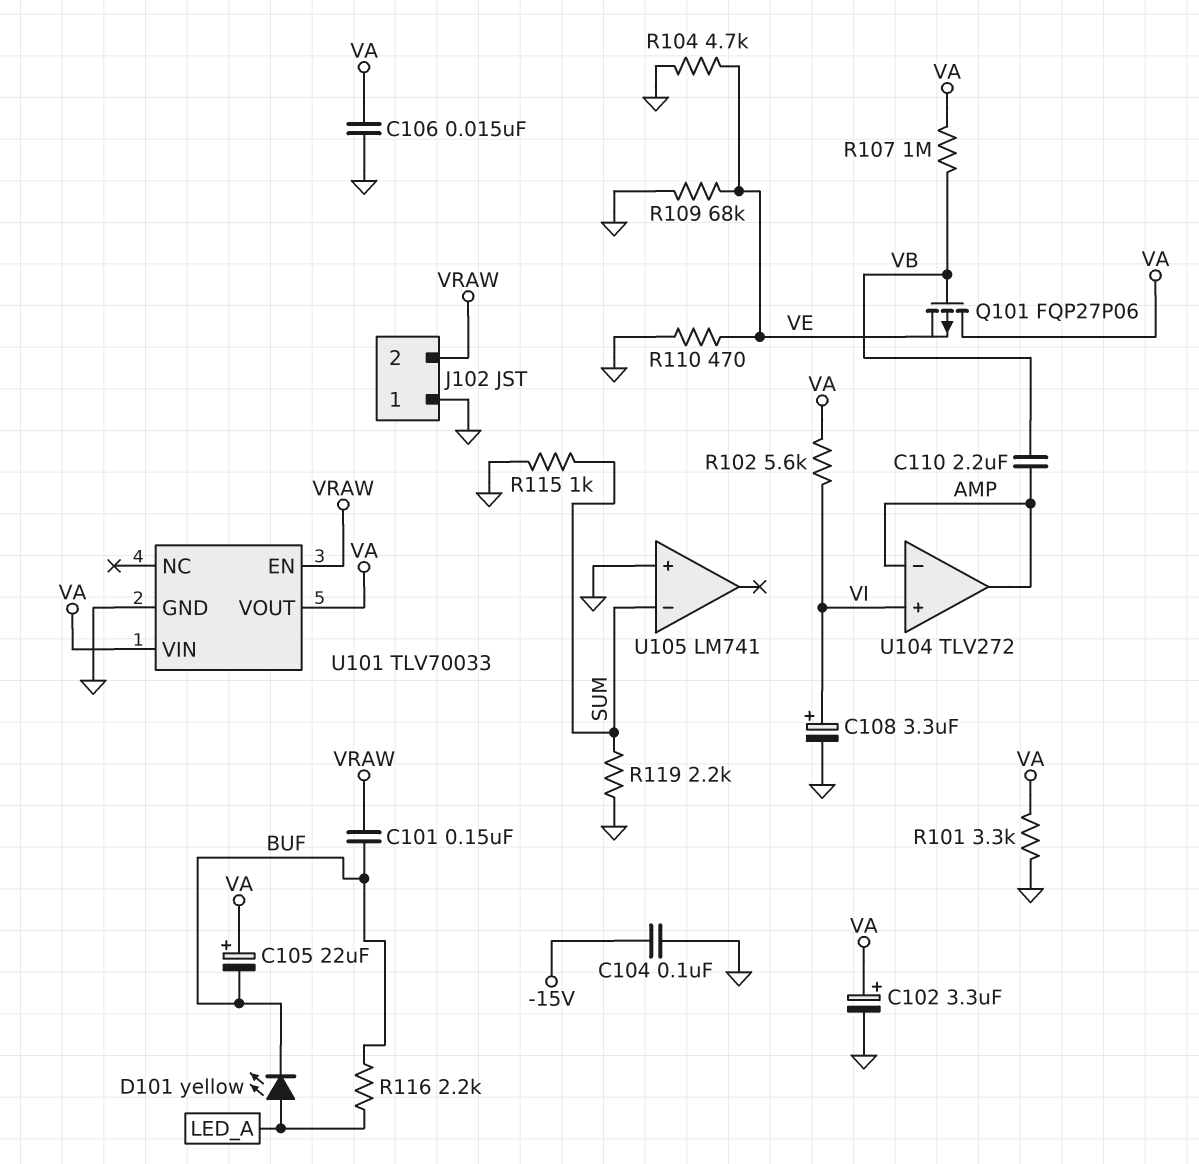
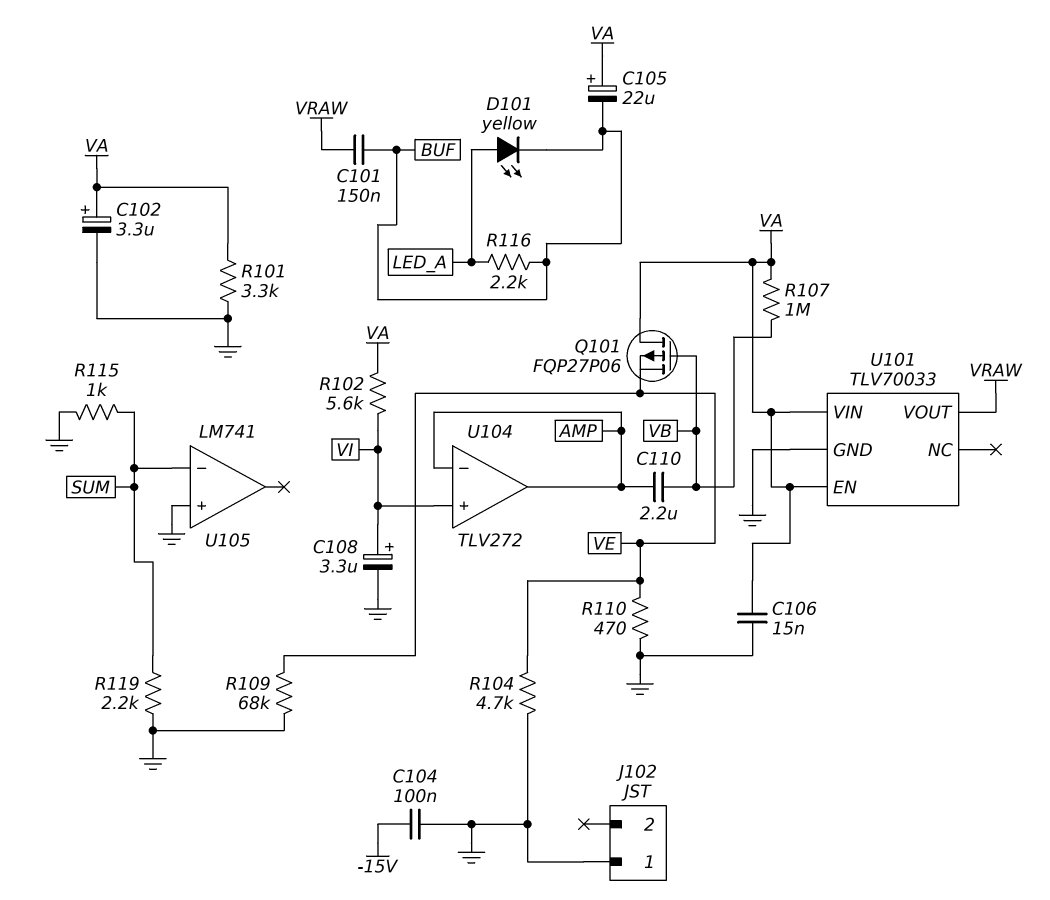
J102 pin 2: VRAW -> none
U101 pin EN: VRAW -> VA
U101 pin VOUT: VA -> VRAW

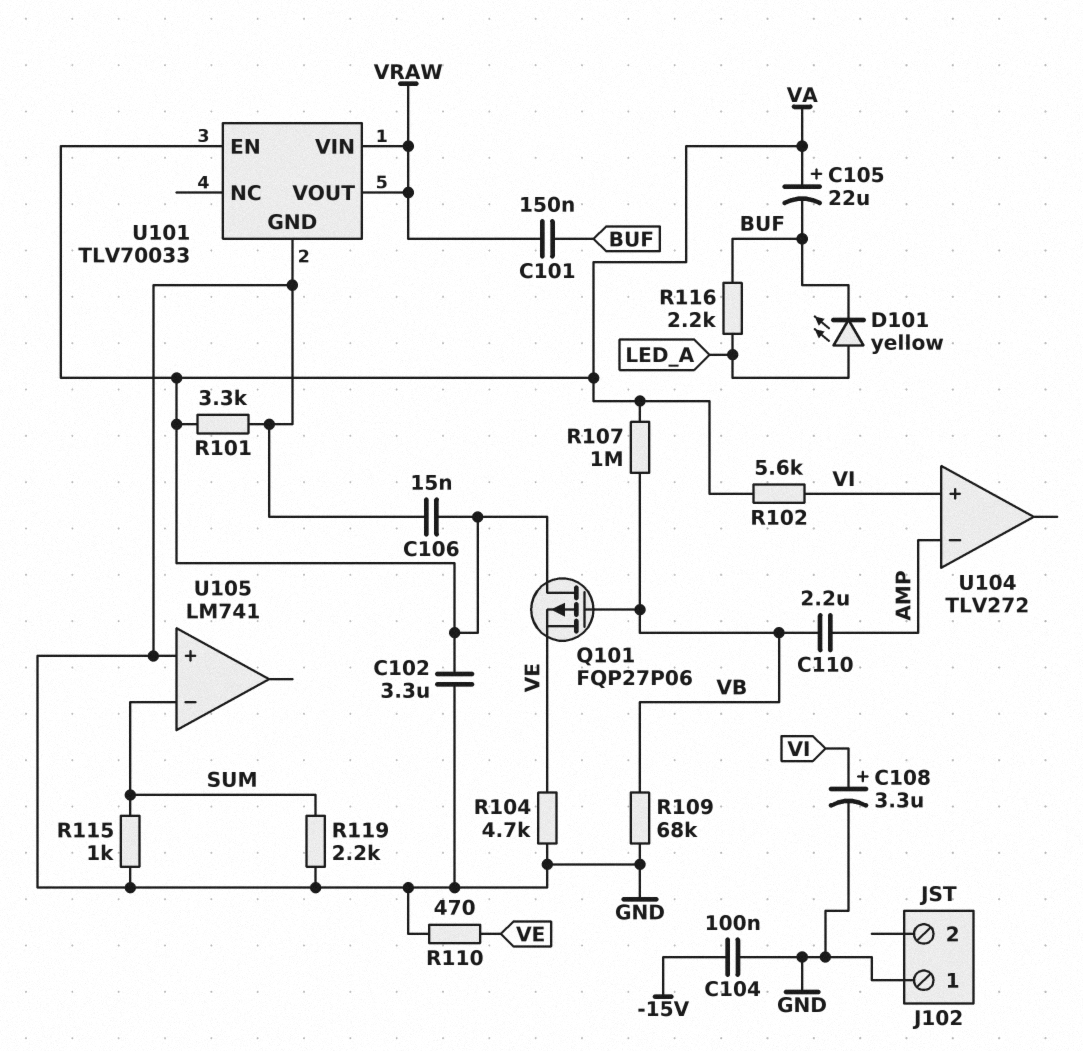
C102: 3.3uF (plus VA, minus GND) -> 3.3uF (GND, VA)
R109: 68k (GND, VE) -> 68k (GND, VB)
U101 pin VIN: VA -> VRAW
U104 pin out: AMP -> none

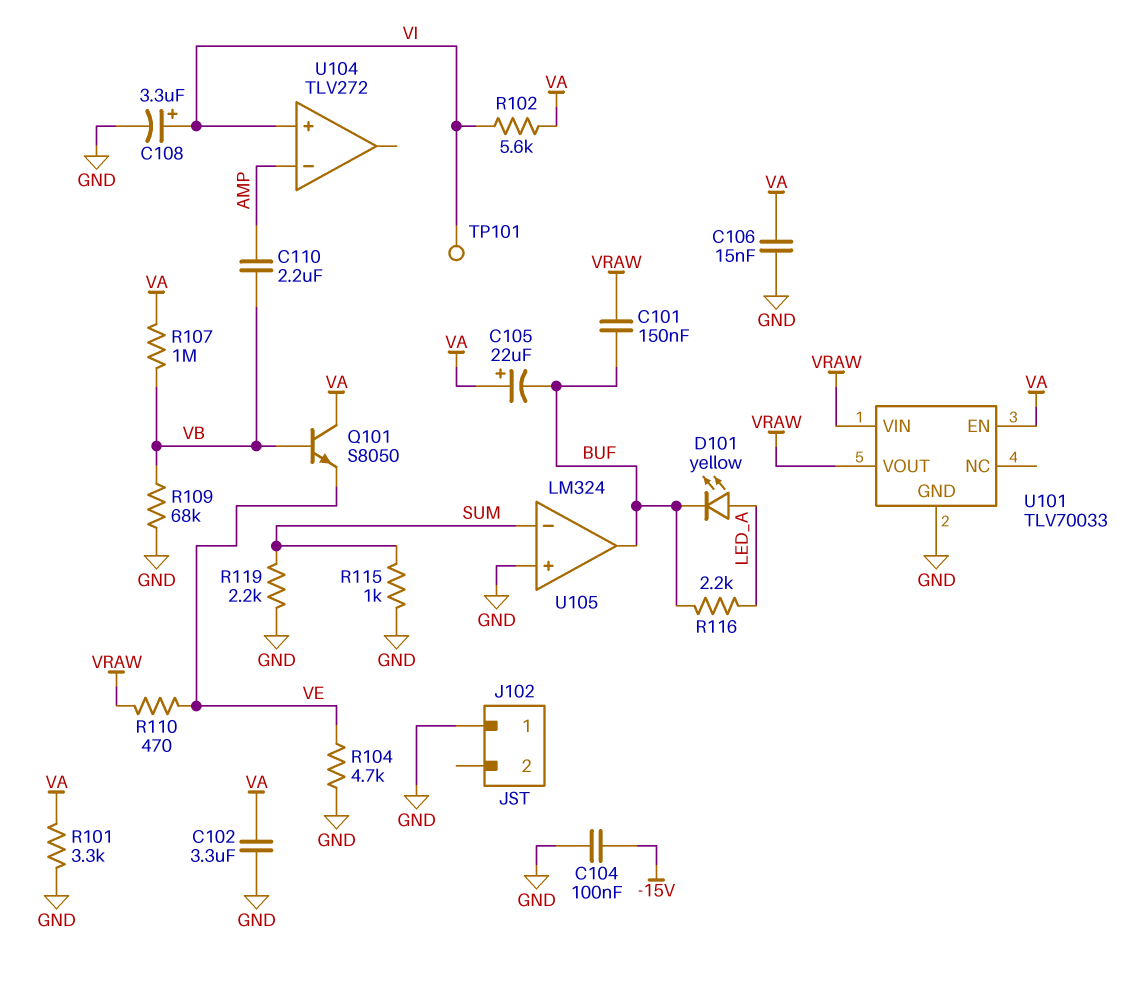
Q101: PMOS FQP27P06 (G VB, D VA, S VE) -> NPN S8050 (B VB, C VA, E VE)
R110: 470 (GND, VE) -> 470 (VE, VRAW)
TP101: none -> test point (VI)
U105: LM741 -> LM324
U105 pin out: none -> BUF

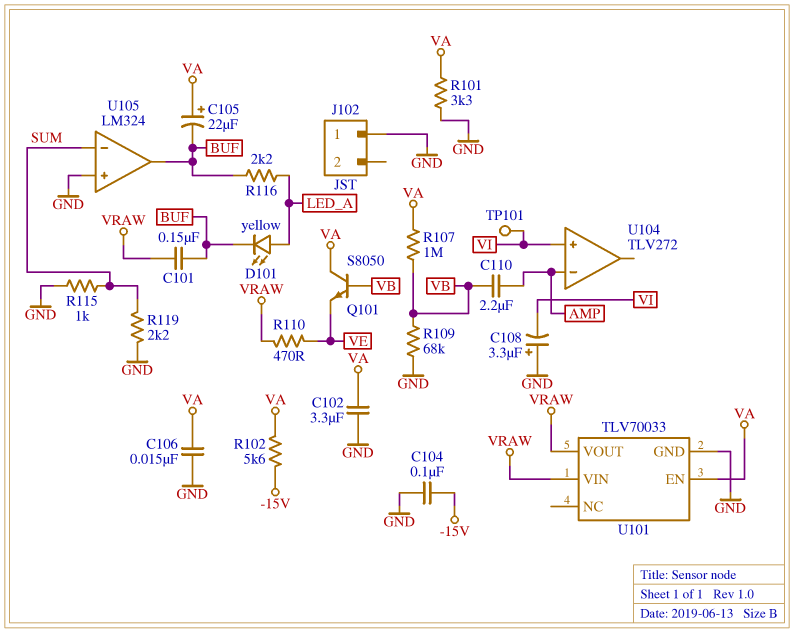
C108: 3.3uF (plus VI, minus GND) -> 3.3uF (plus GND, minus VI)
R102: 5.6k (VA, VI) -> 5.6k (-15V, VA)
R104: 4.7k (GND, VE) -> none

